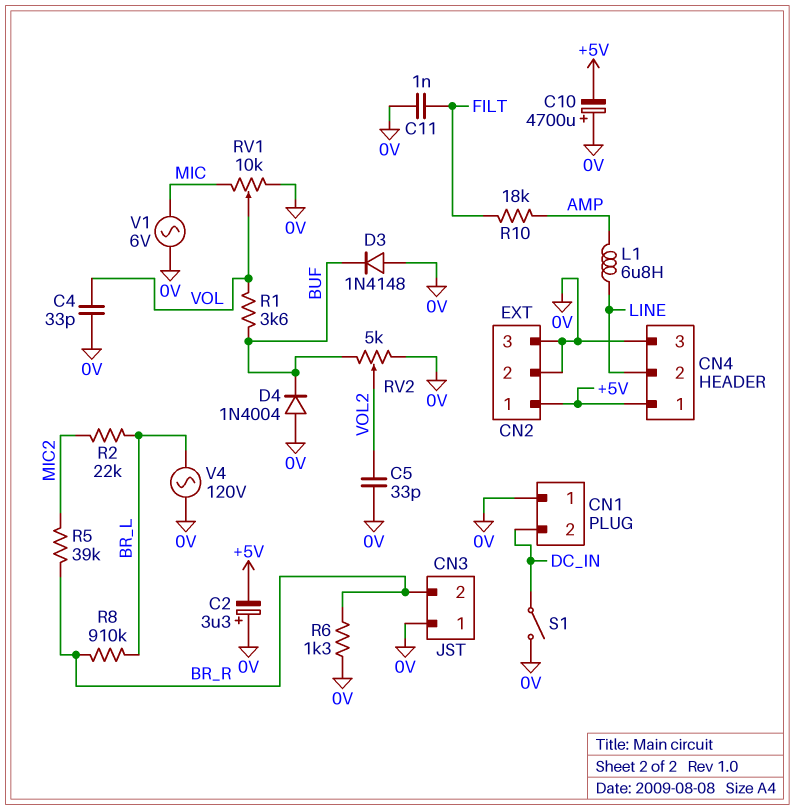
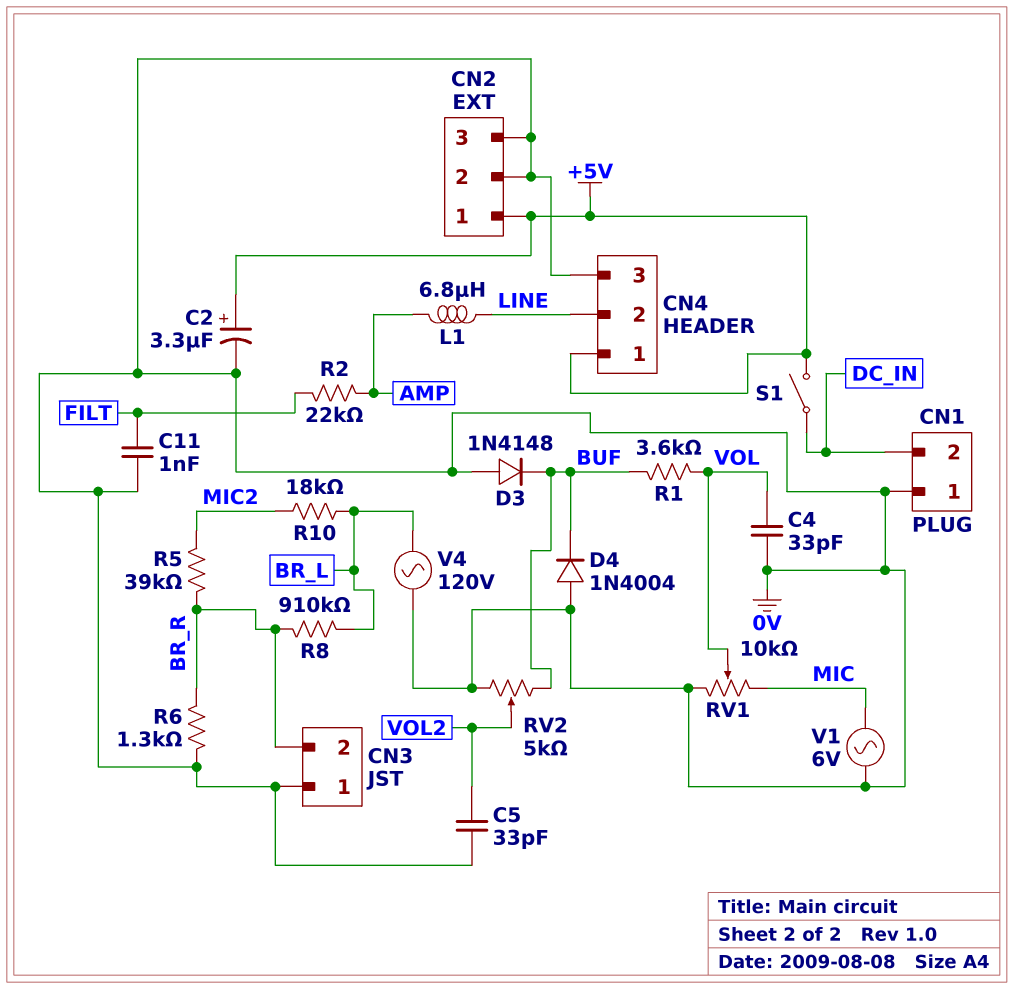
C2: 3.3uF (plus 0V, minus +5V) -> 3.3uF (plus +5V, minus 0V)
C10: 4700uF (plus 0V, minus +5V) -> none
R2: 22k (BR_L, MIC2) -> 22k (AMP, FILT)
R10: 18k (AMP, FILT) -> 18k (BR_L, MIC2)
S1: switch (0V, DC_IN) -> switch (+5V, DC_IN)

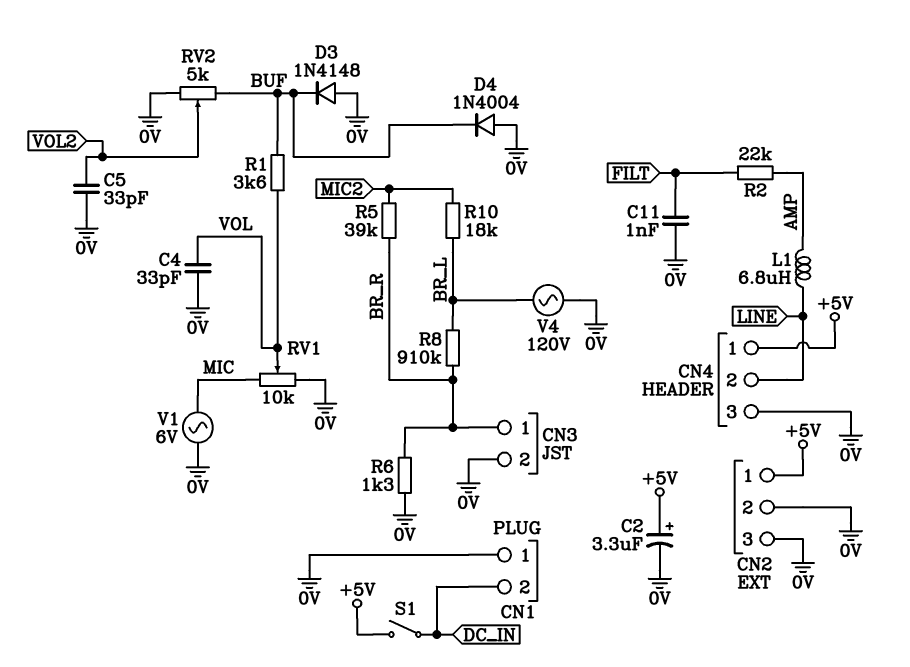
CN3 pin 1: 0V -> BR_R
CN3 pin 2: BR_R -> 0V

